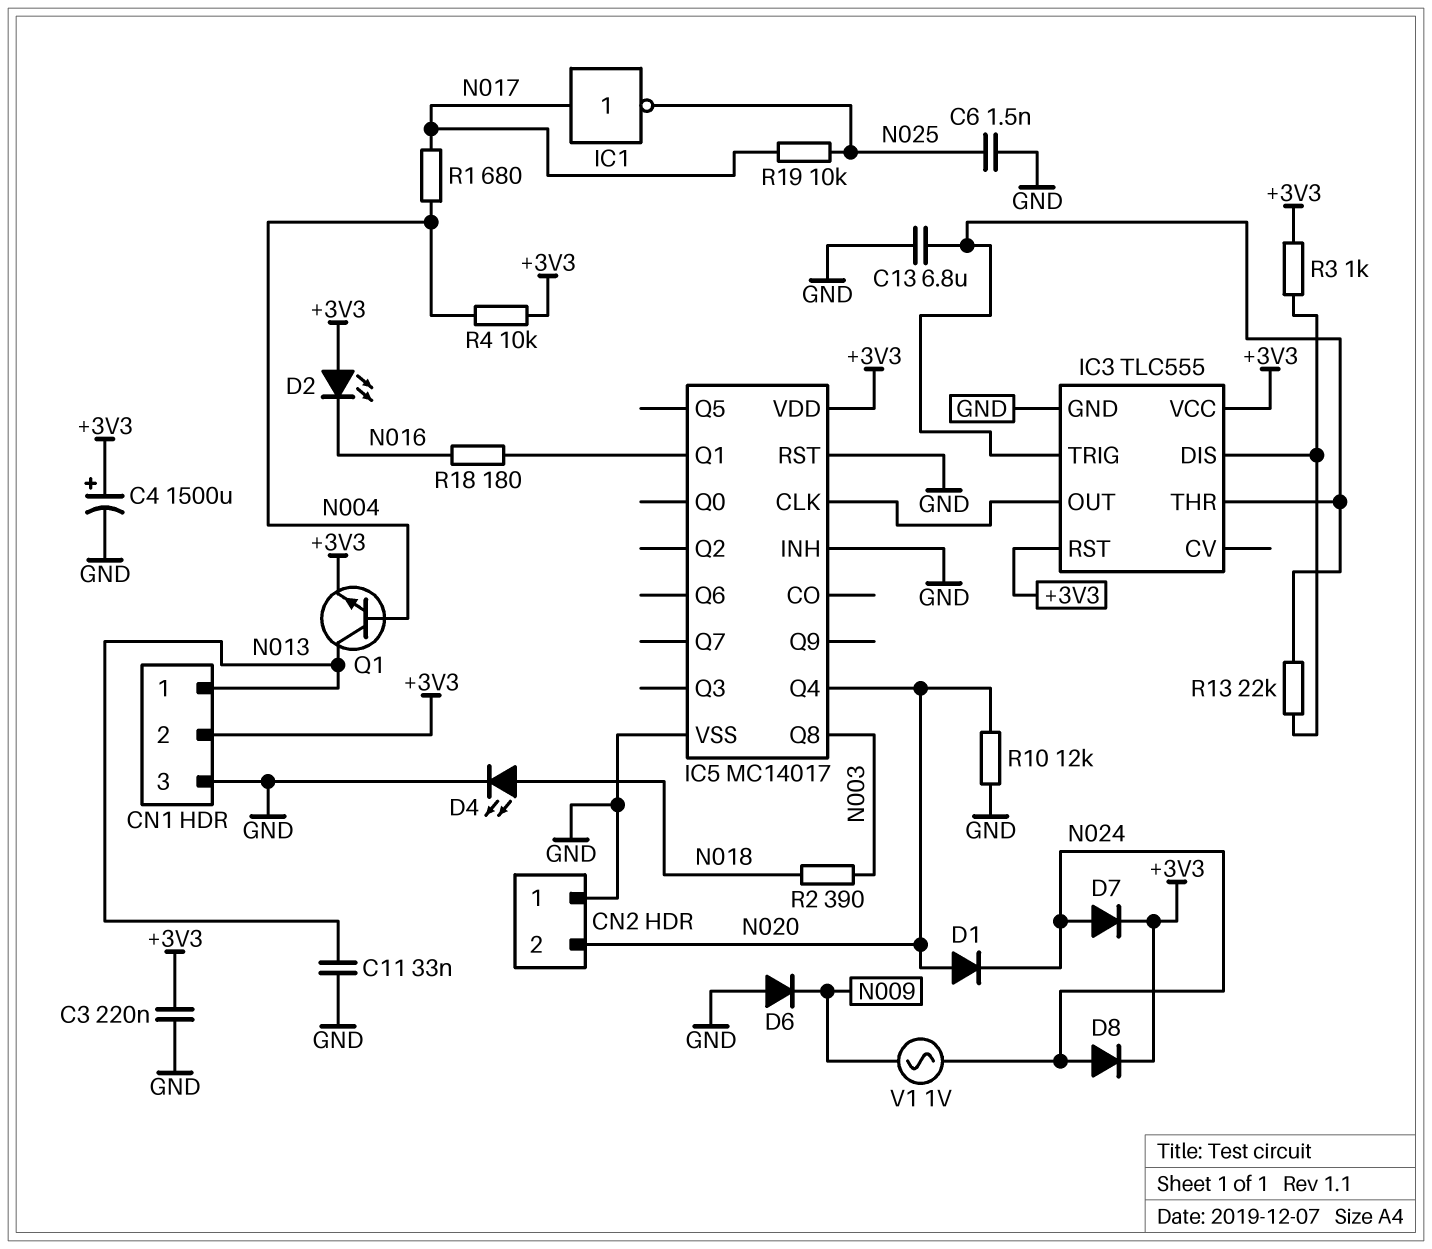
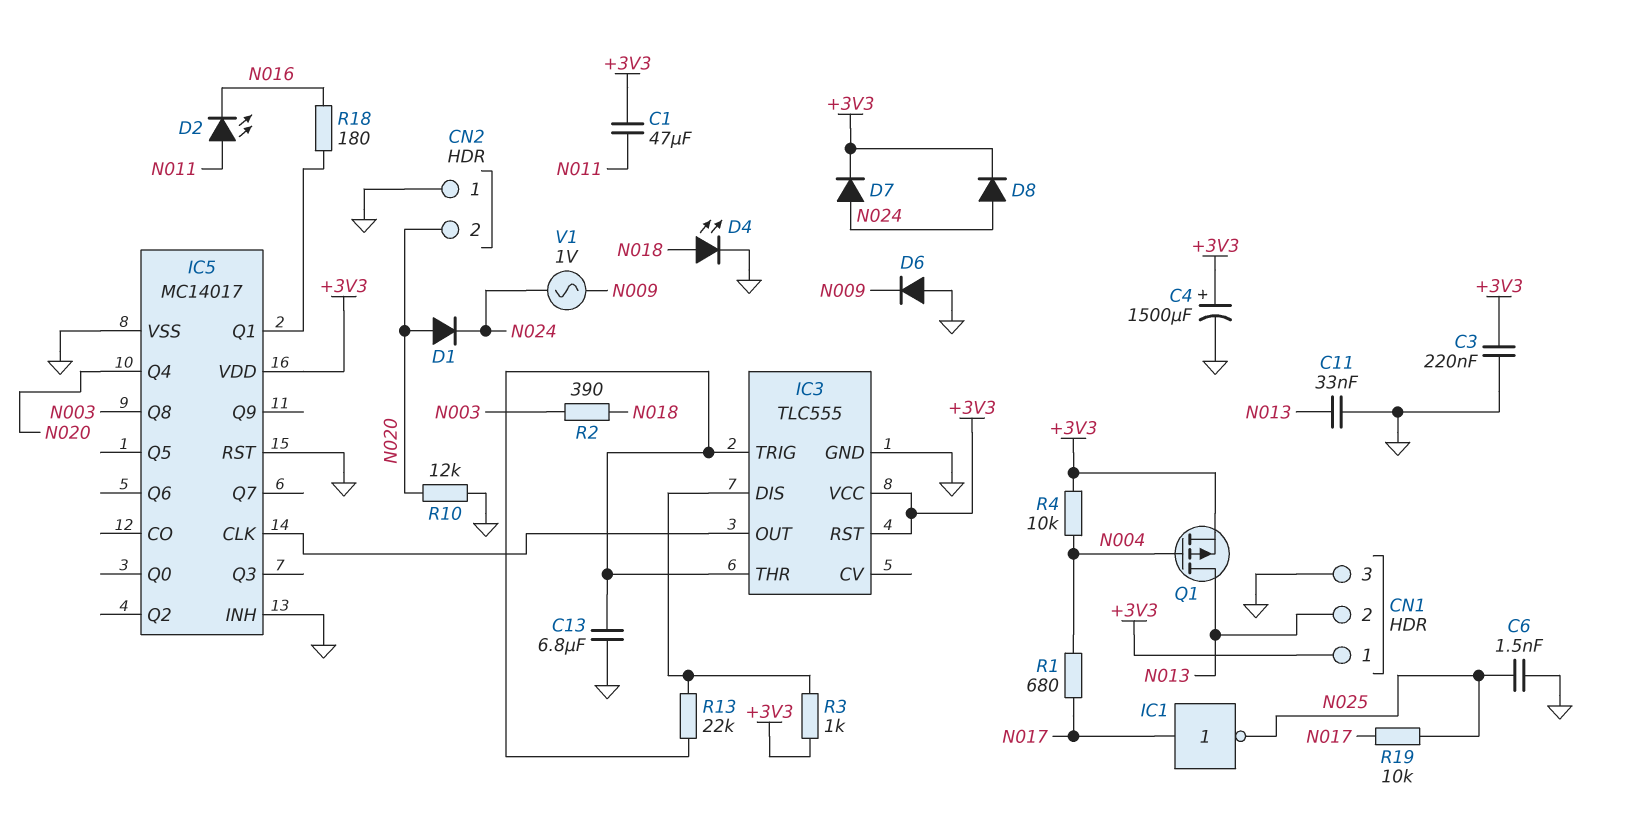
C1: none -> 47uF (+3V3, N011)
CN1 pin 1: N013 -> +3V3
CN1 pin 2: +3V3 -> N013
D2: LED (A +3V3, K N016) -> LED (A N011, K N016)
Q1: NPN (B N004, C N013, E +3V3) -> PMOS (G N004, D N013, S +3V3)

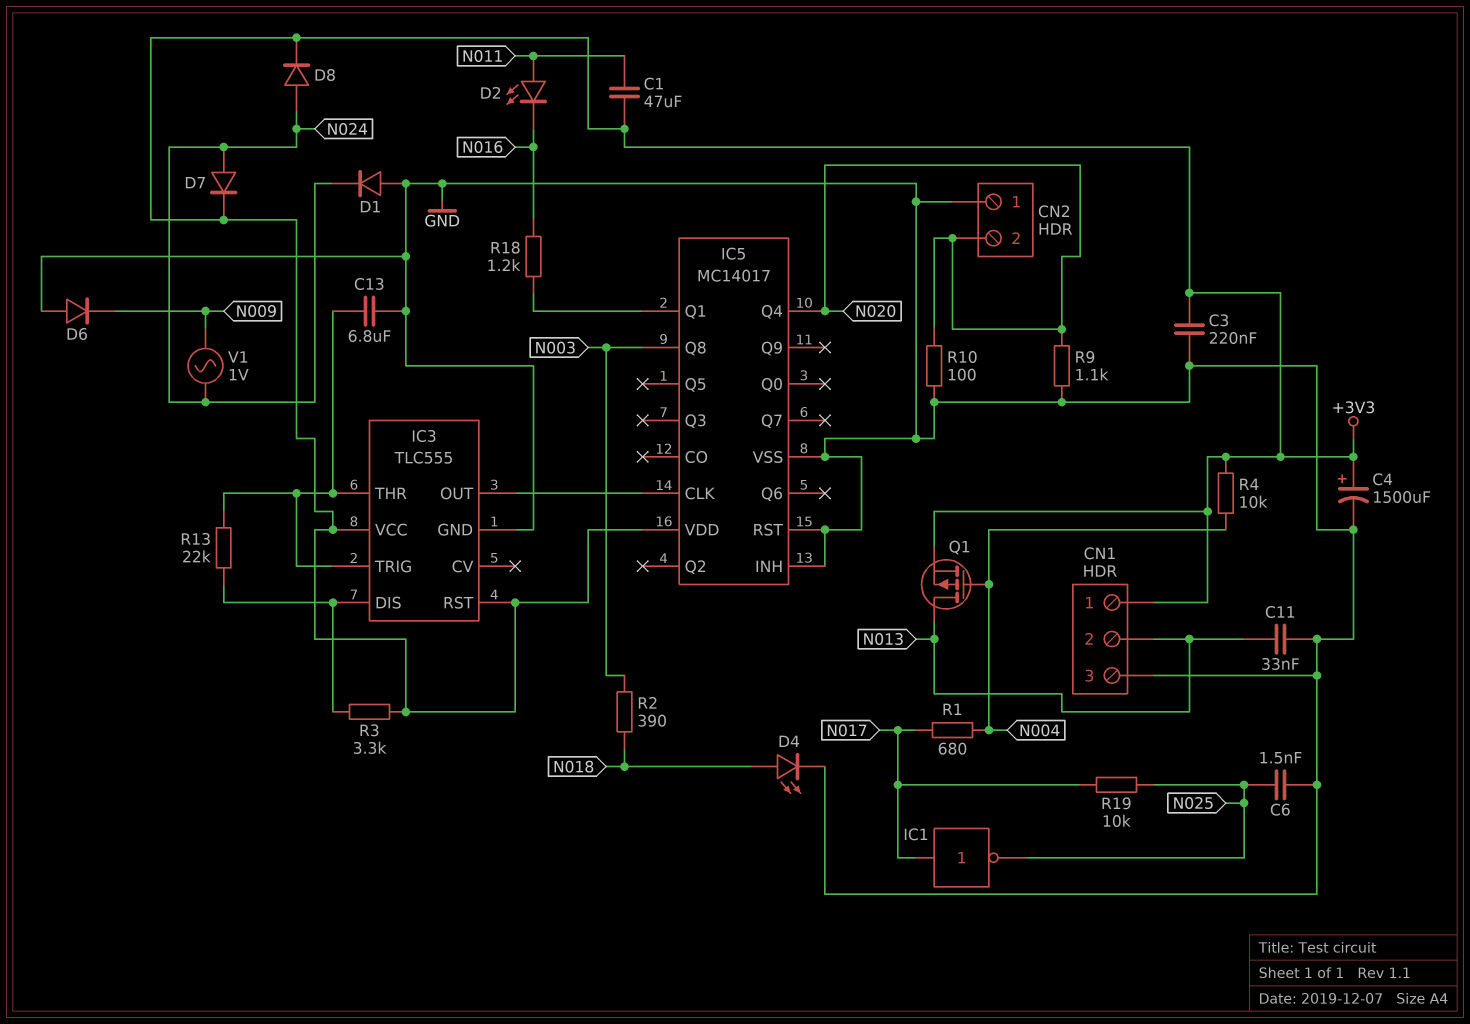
D1: diode (A N020, K N024) -> diode (A GND, K N024)
R3: 1k (+3V3, IC3/DIS) -> 3.3k (+3V3, IC3/DIS)
R9: none -> 1.1k (GND, N020)
R10: 12k (GND, N020) -> 100 (GND, N020)
R18: 180 (IC5/Q1, N016) -> 1.2k (IC5/Q1, N016)

